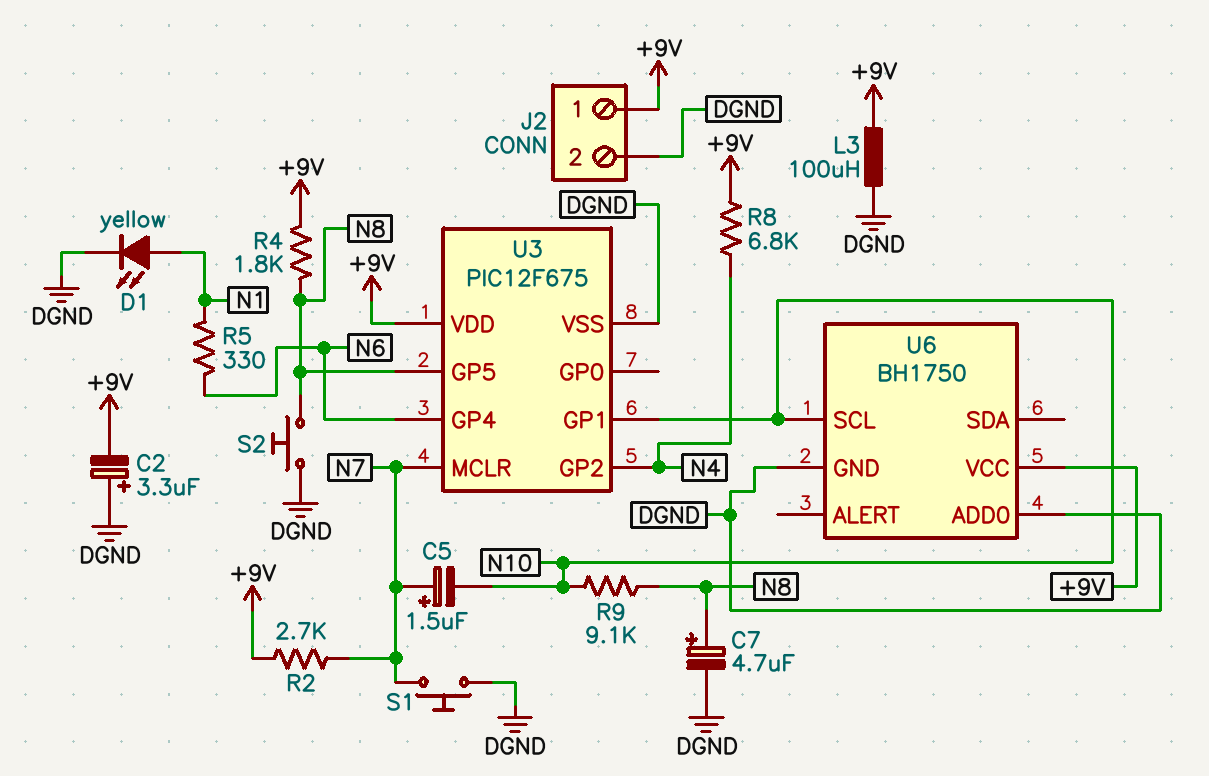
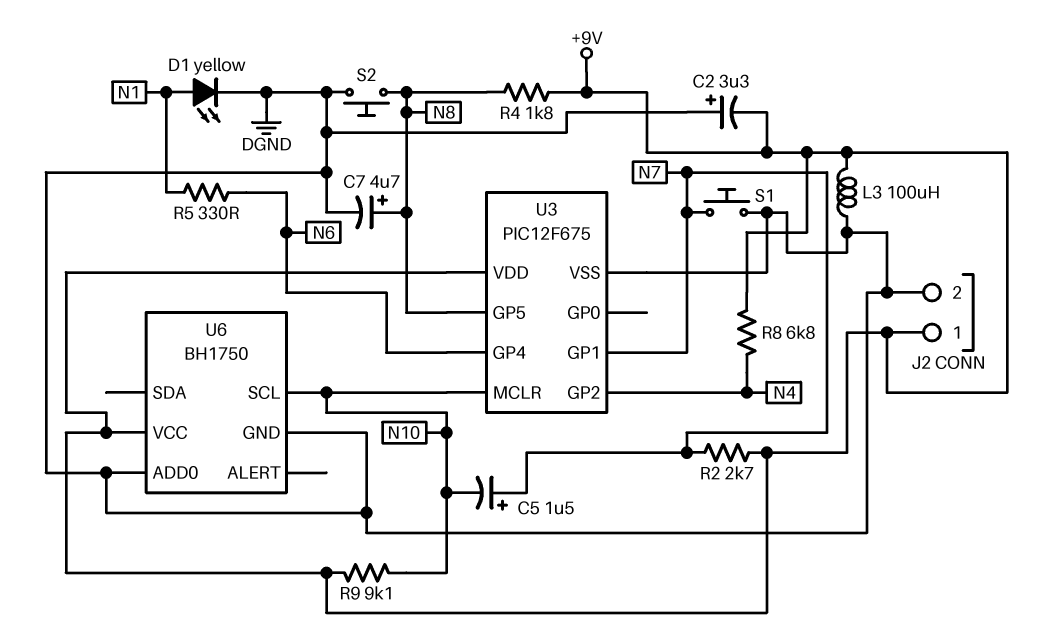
R9: 9.1k (N8, N10) -> 9.1k (+9V, N10)
U3 pin GP1: N10 -> N7
U3 pin MCLR: N7 -> N10

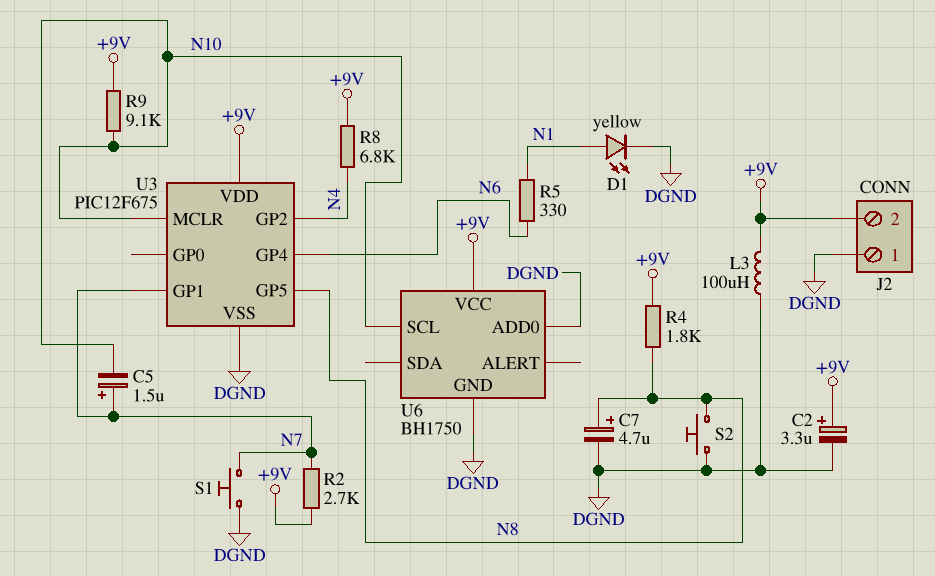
C2: 3.3uF (plus DGND, minus +9V) -> 3.3uF (plus +9V, minus DGND)
J2 pin 1: +9V -> DGND
J2 pin 2: DGND -> +9V

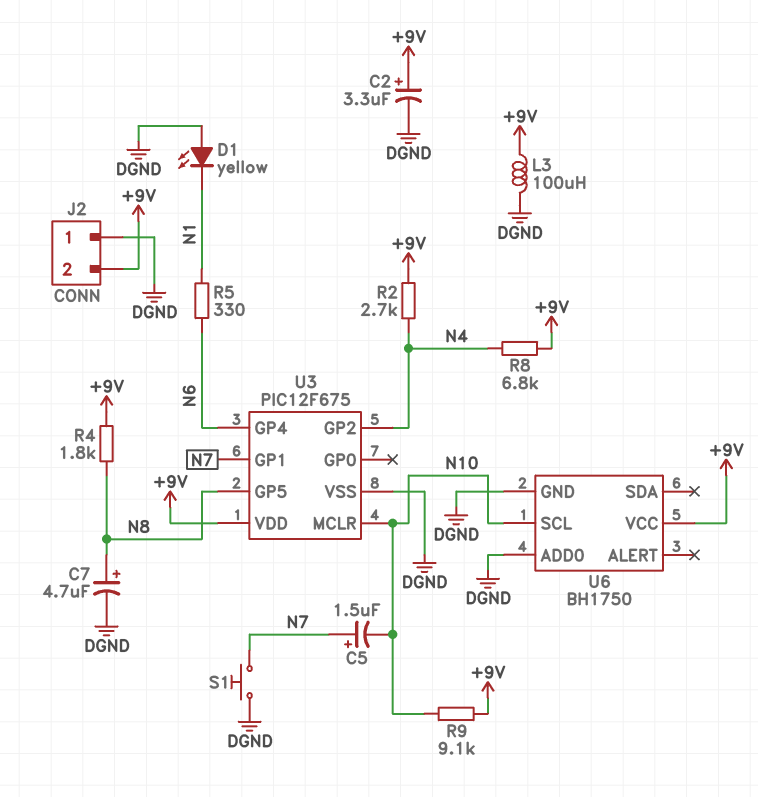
D1: LED yellow (A N1, K DGND) -> LED yellow (A DGND, K N1)
R2: 2.7k (+9V, N7) -> 2.7k (+9V, N4)
S2: button (DGND, N8) -> none

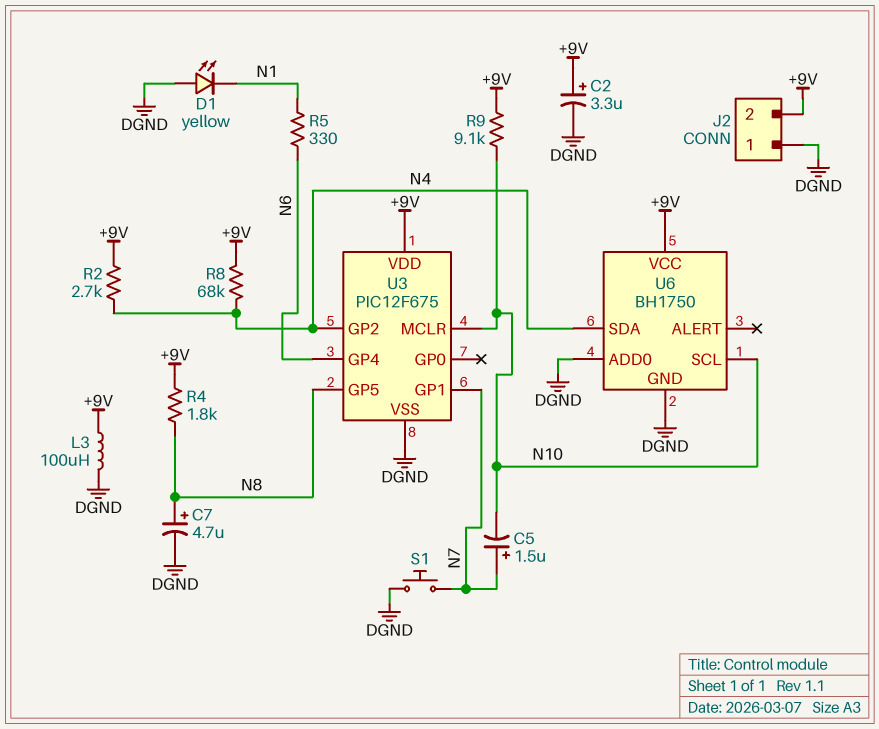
R8: 6.8k (+9V, N4) -> 68k (+9V, N4)
U6 pin SDA: none -> N4

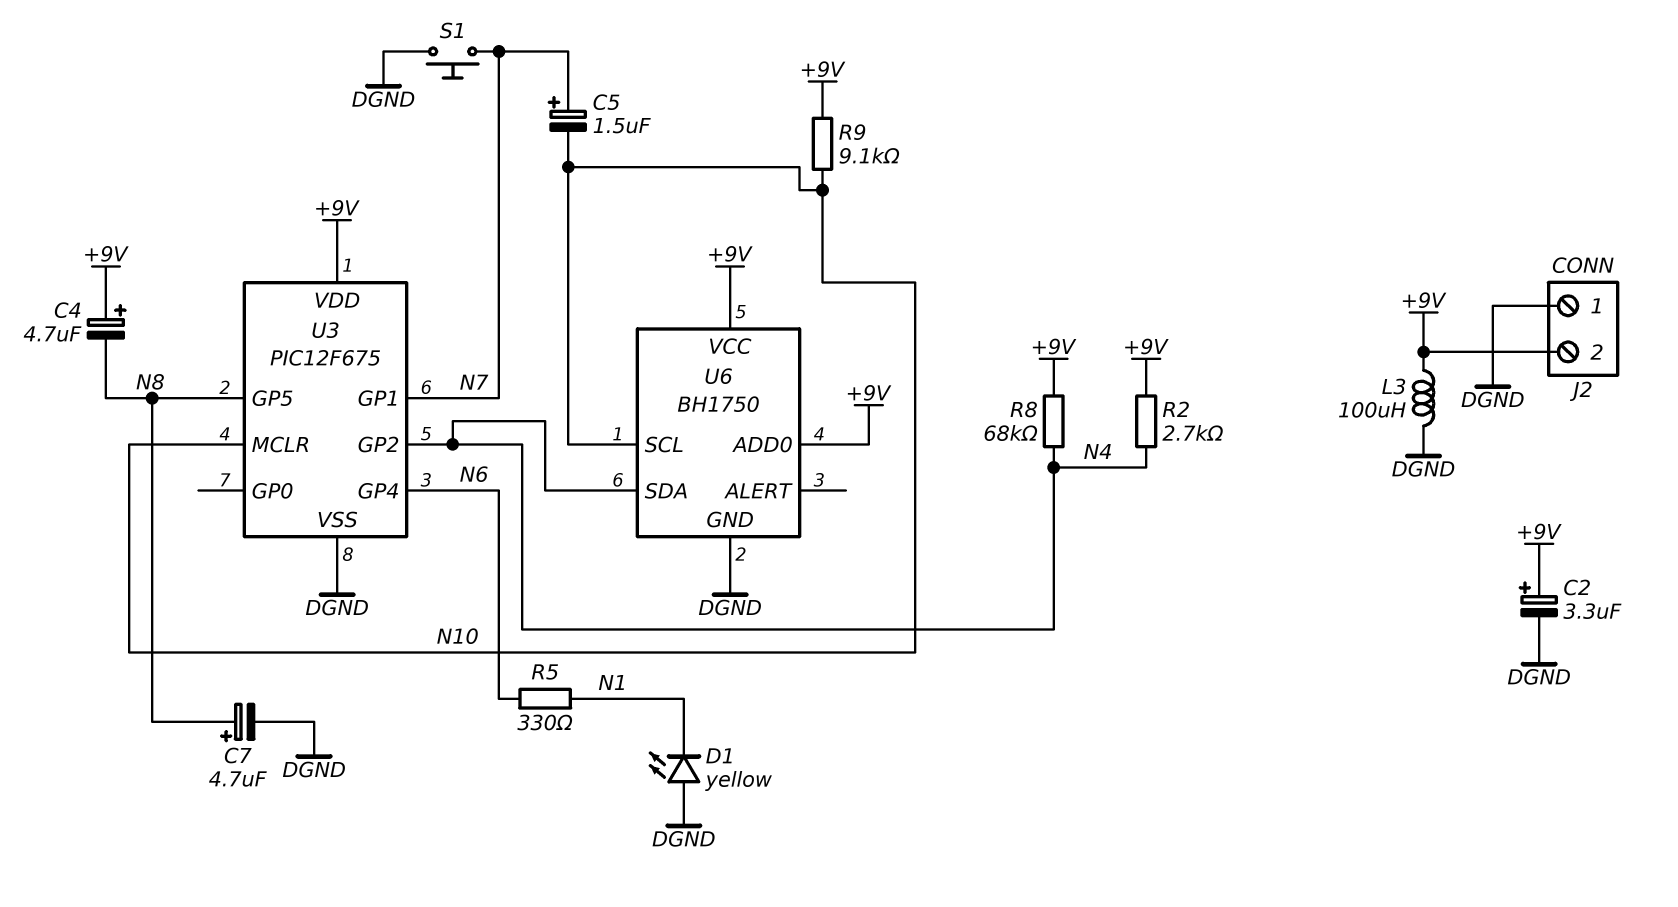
C4: none -> 4.7uF (plus +9V, minus N8)
R4: 1.8k (+9V, N8) -> none
U6 pin ADD0: DGND -> +9V

